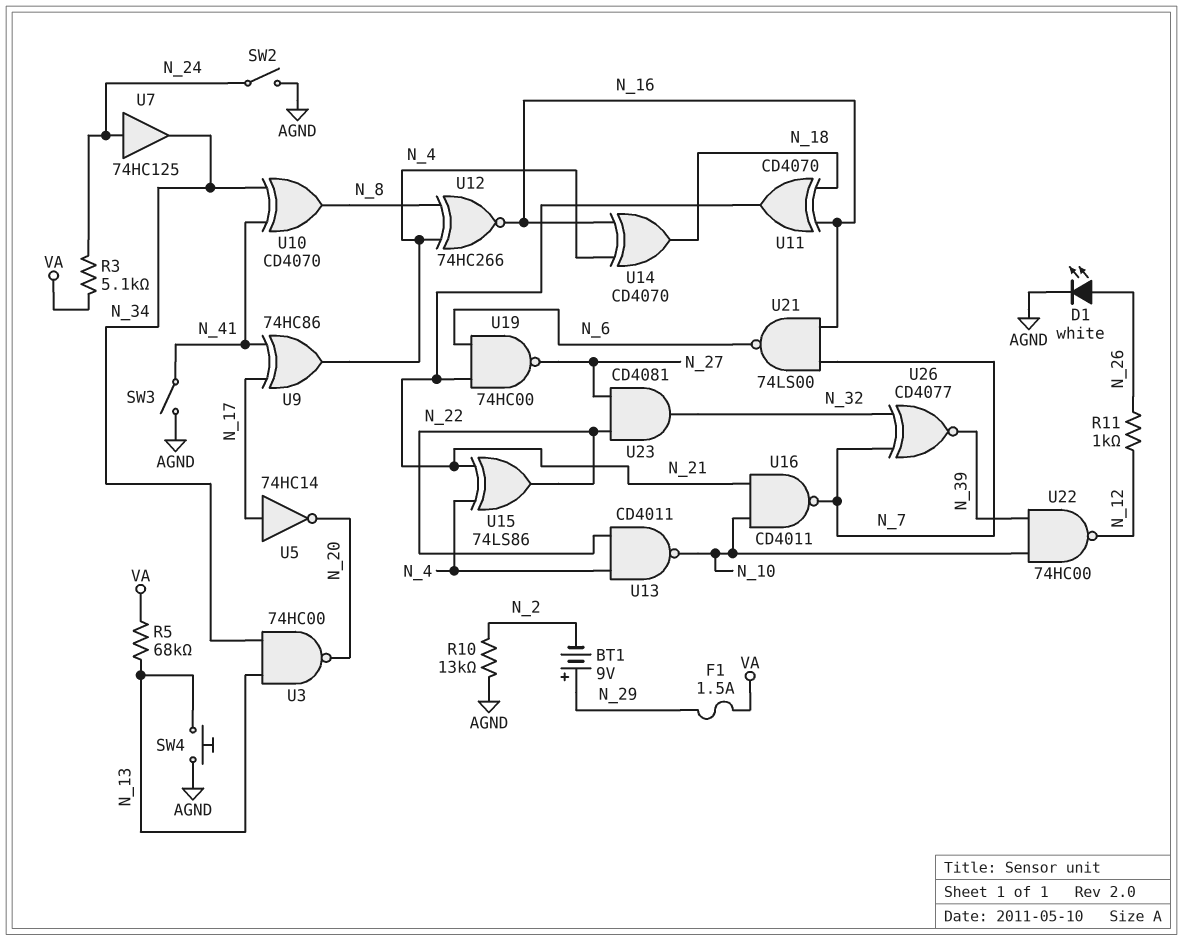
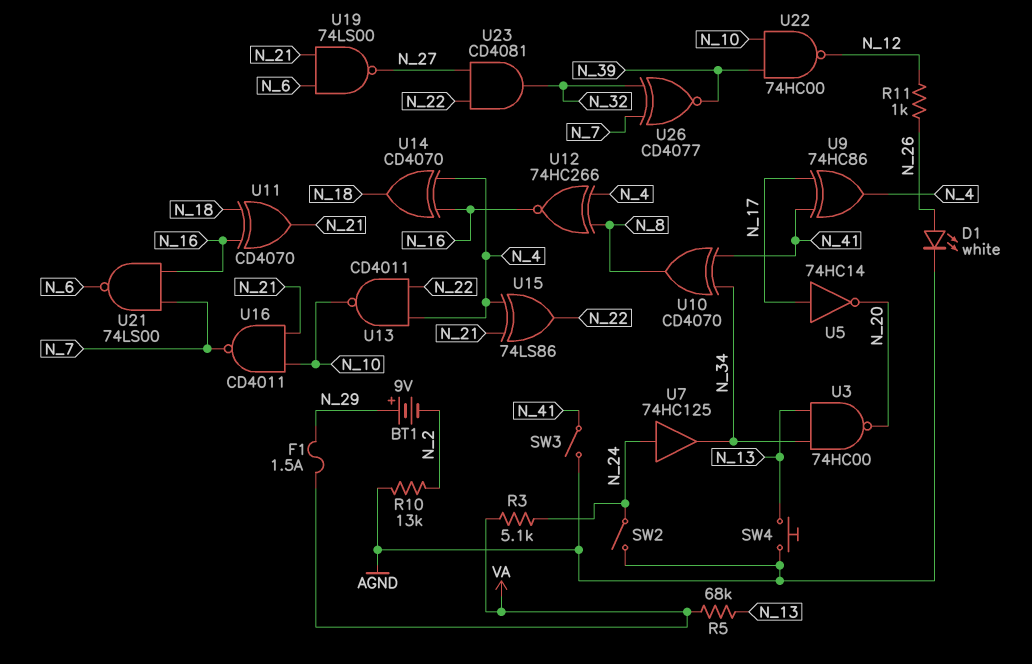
U19: NAND 74HC00 (in N_6, in N_21, out N_27) -> NAND 74LS00 (in N_6, in N_21, out N_27)

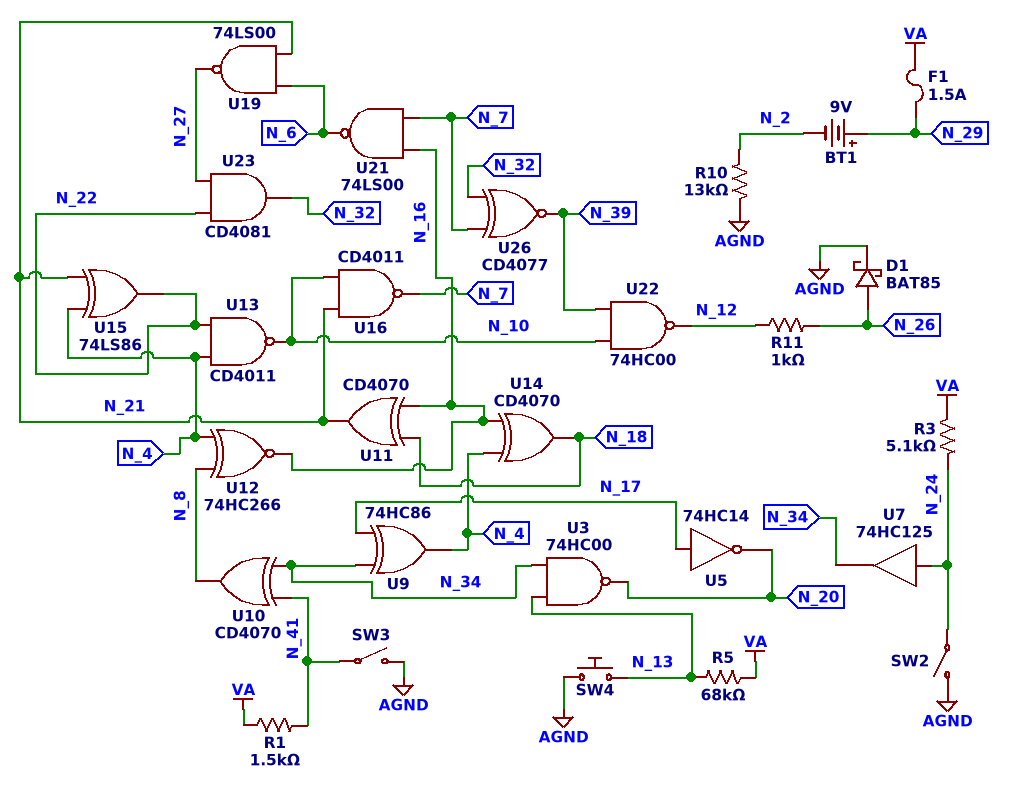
D1: LED white (A N_26, K AGND) -> schottky BAT85 (A N_26, K AGND)
R1: none -> 1.5k (N_41, VA)
U9: XOR 74HC86 (in N_17, in N_41, out N_4) -> XOR 74HC86 (in N_17, in N_34, out N_4)

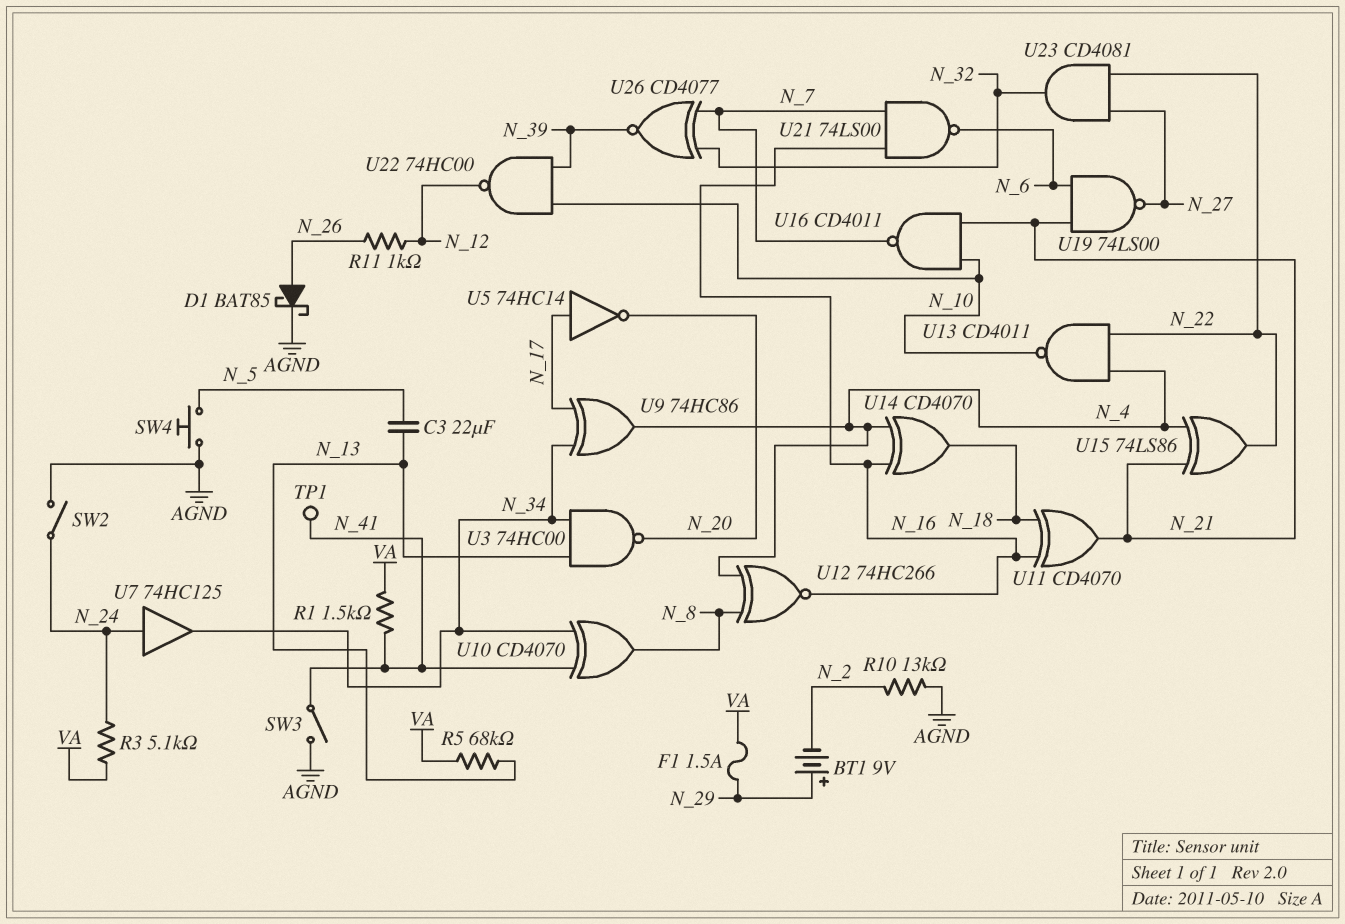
C3: none -> 22uF (N_5, N_13)
SW4: button (AGND, N_13) -> button (AGND, N_5)
TP1: none -> test point (N_41)

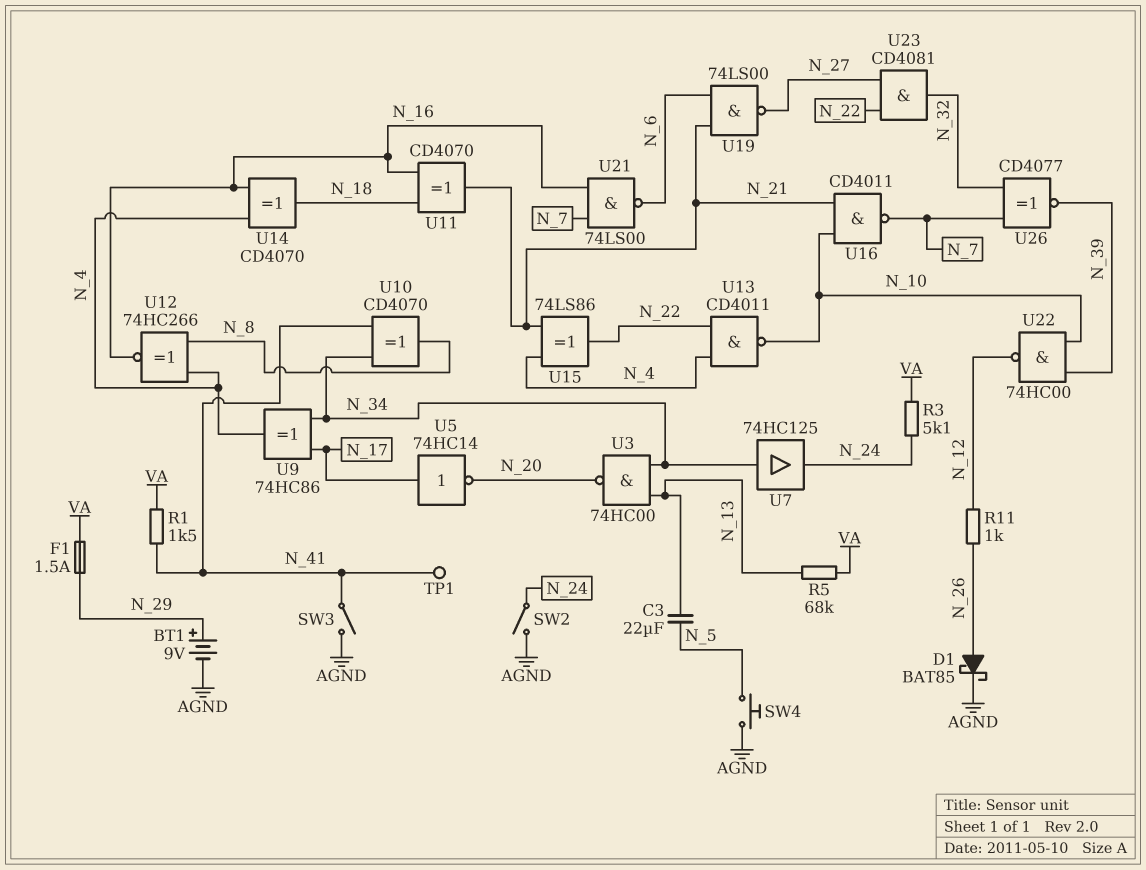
BT1: 9V (plus N_29, minus N_2) -> 9V (plus N_29, minus AGND)
R10: 13k (AGND, N_2) -> none
U7: buffer 74HC125 (in N_24, out N_34) -> buffer 74HC125 (in N_34, out N_24)

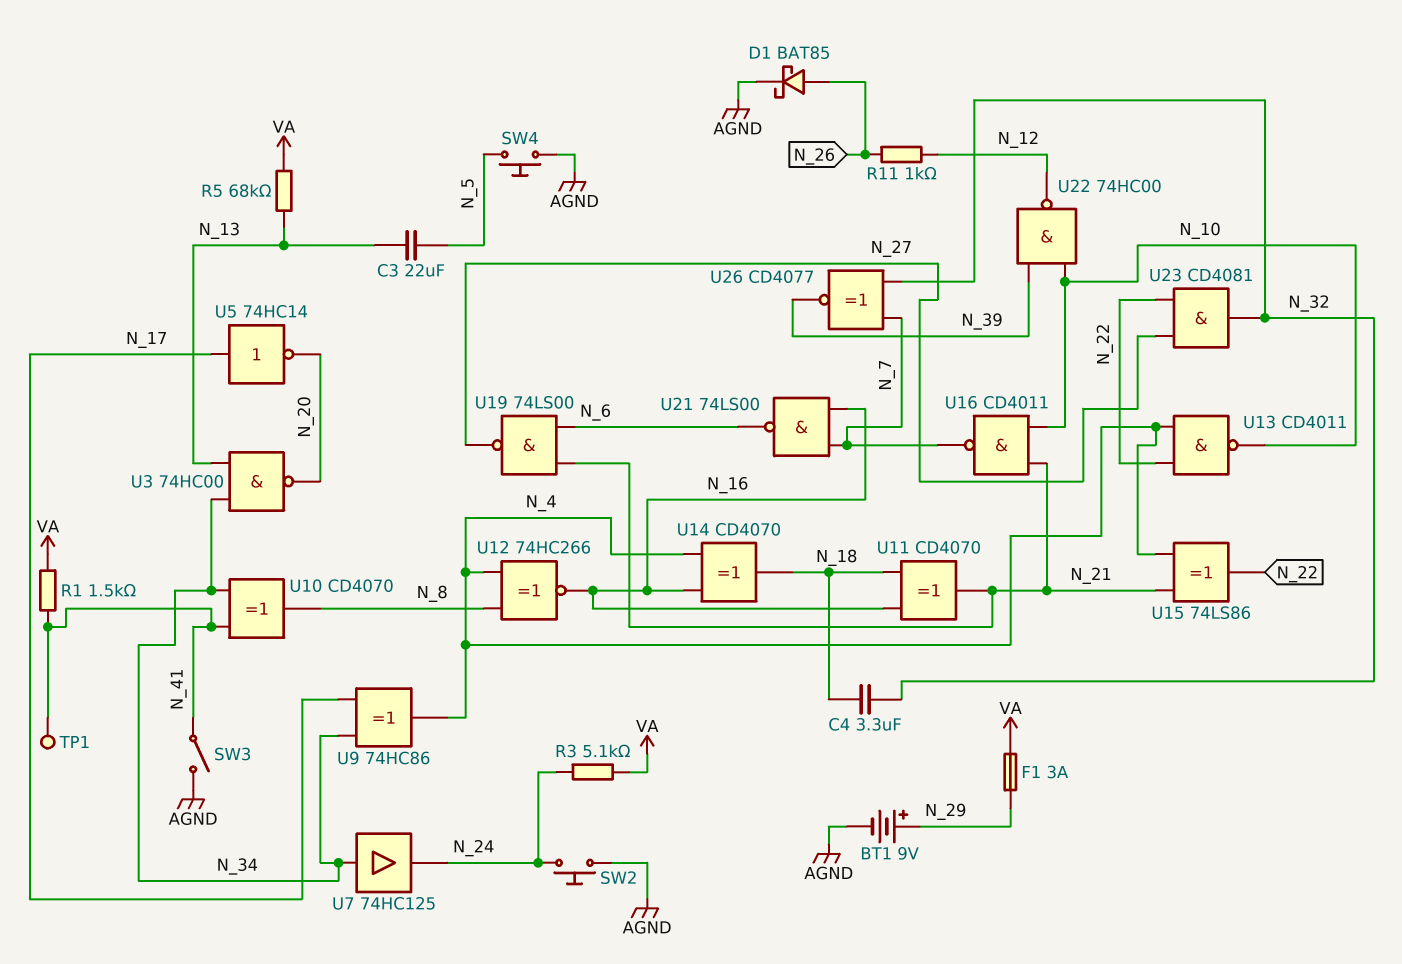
C4: none -> 3.3uF (N_18, N_32)
F1: 1.5A (N_29, VA) -> 3A (N_29, VA)
SW2: switch (AGND, N_24) -> button (AGND, N_24)

